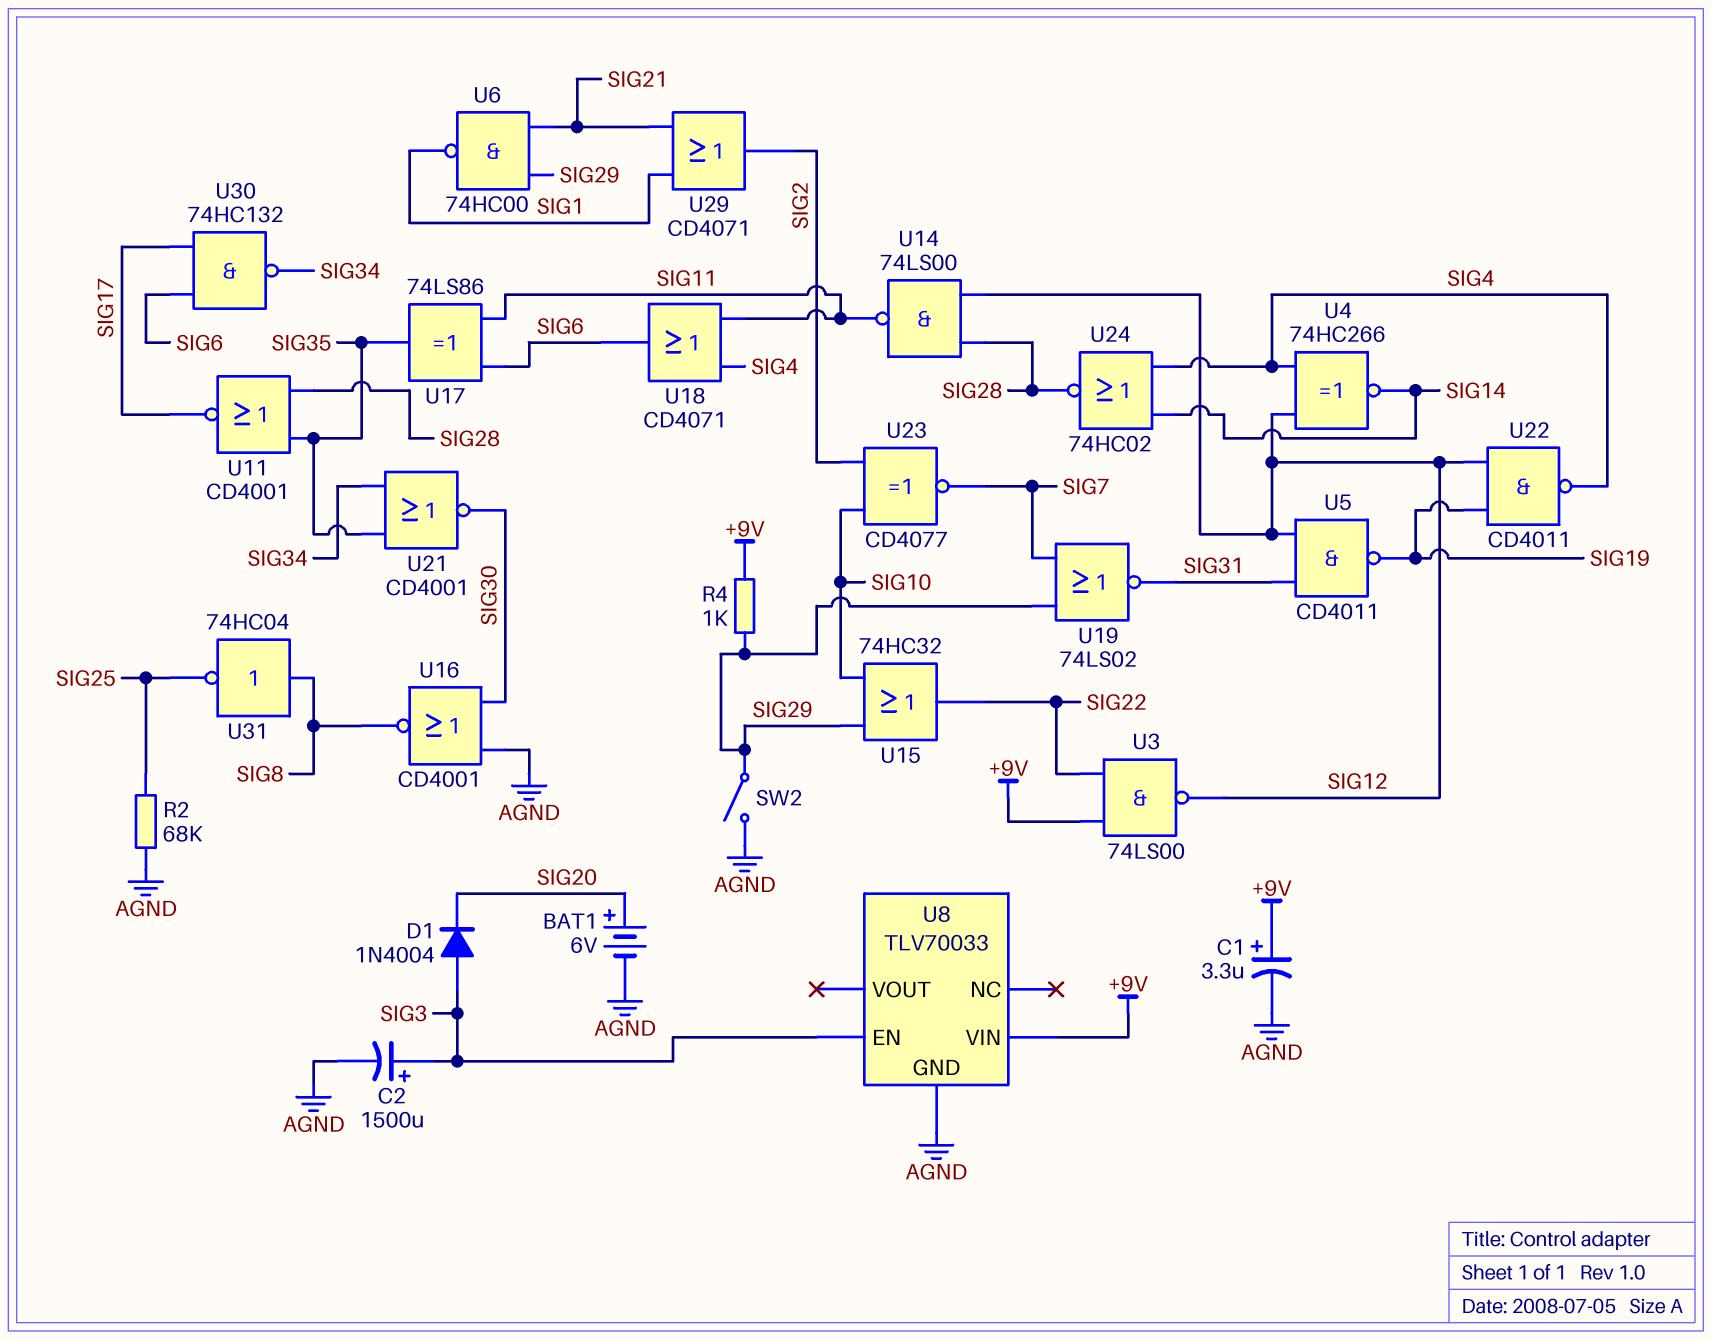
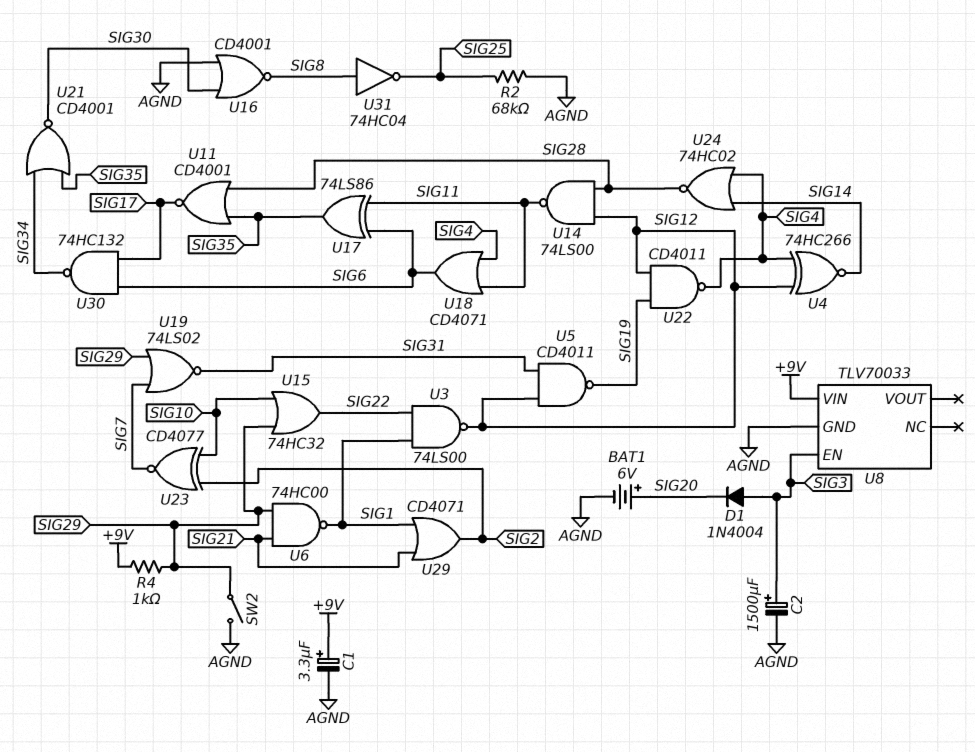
U3: NAND 74LS00 (in +9V, in SIG22, out SIG12) -> NAND 74LS00 (in SIG1, in SIG22, out SIG12)

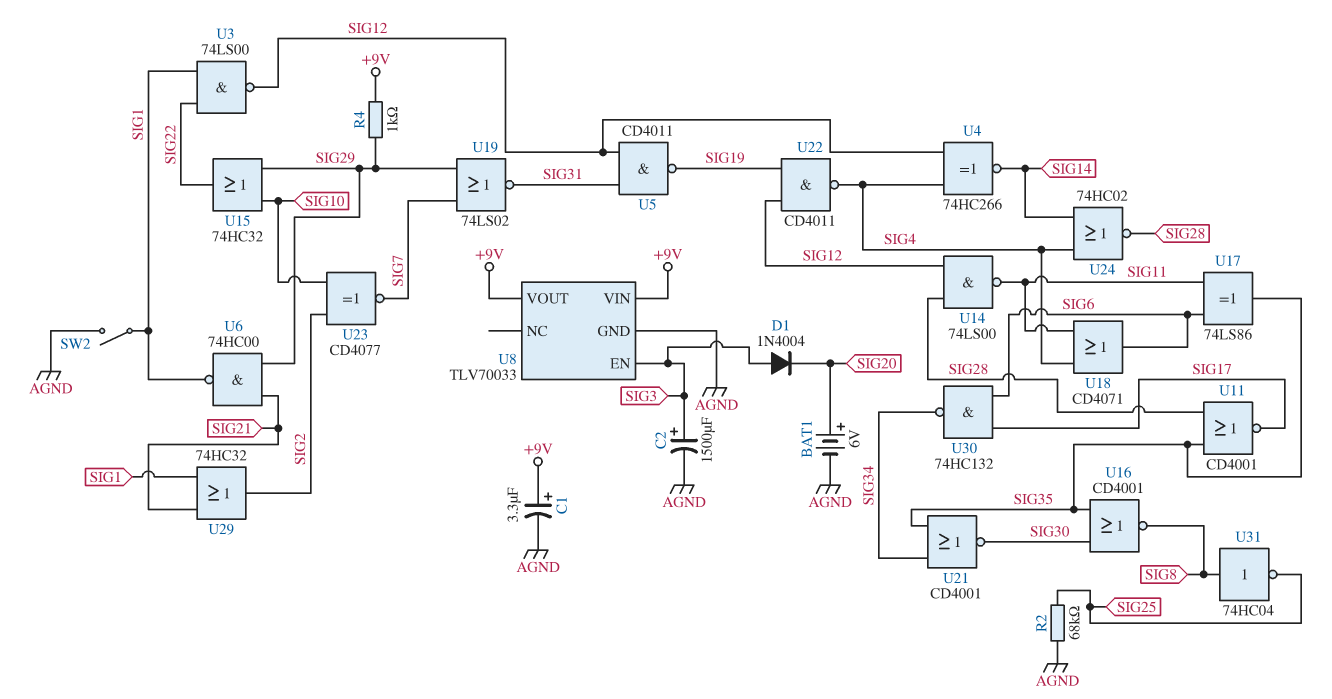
SW2: switch (AGND, SIG29) -> switch (AGND, SIG1)
U8 pin VOUT: none -> +9V
U16: NOR CD4001 (in AGND, in SIG30, out SIG8) -> NOR CD4001 (in SIG30, in SIG35, out SIG8)
U29: OR CD4071 (in SIG1, in SIG21, out SIG2) -> OR 74HC32 (in SIG1, in SIG21, out SIG2)

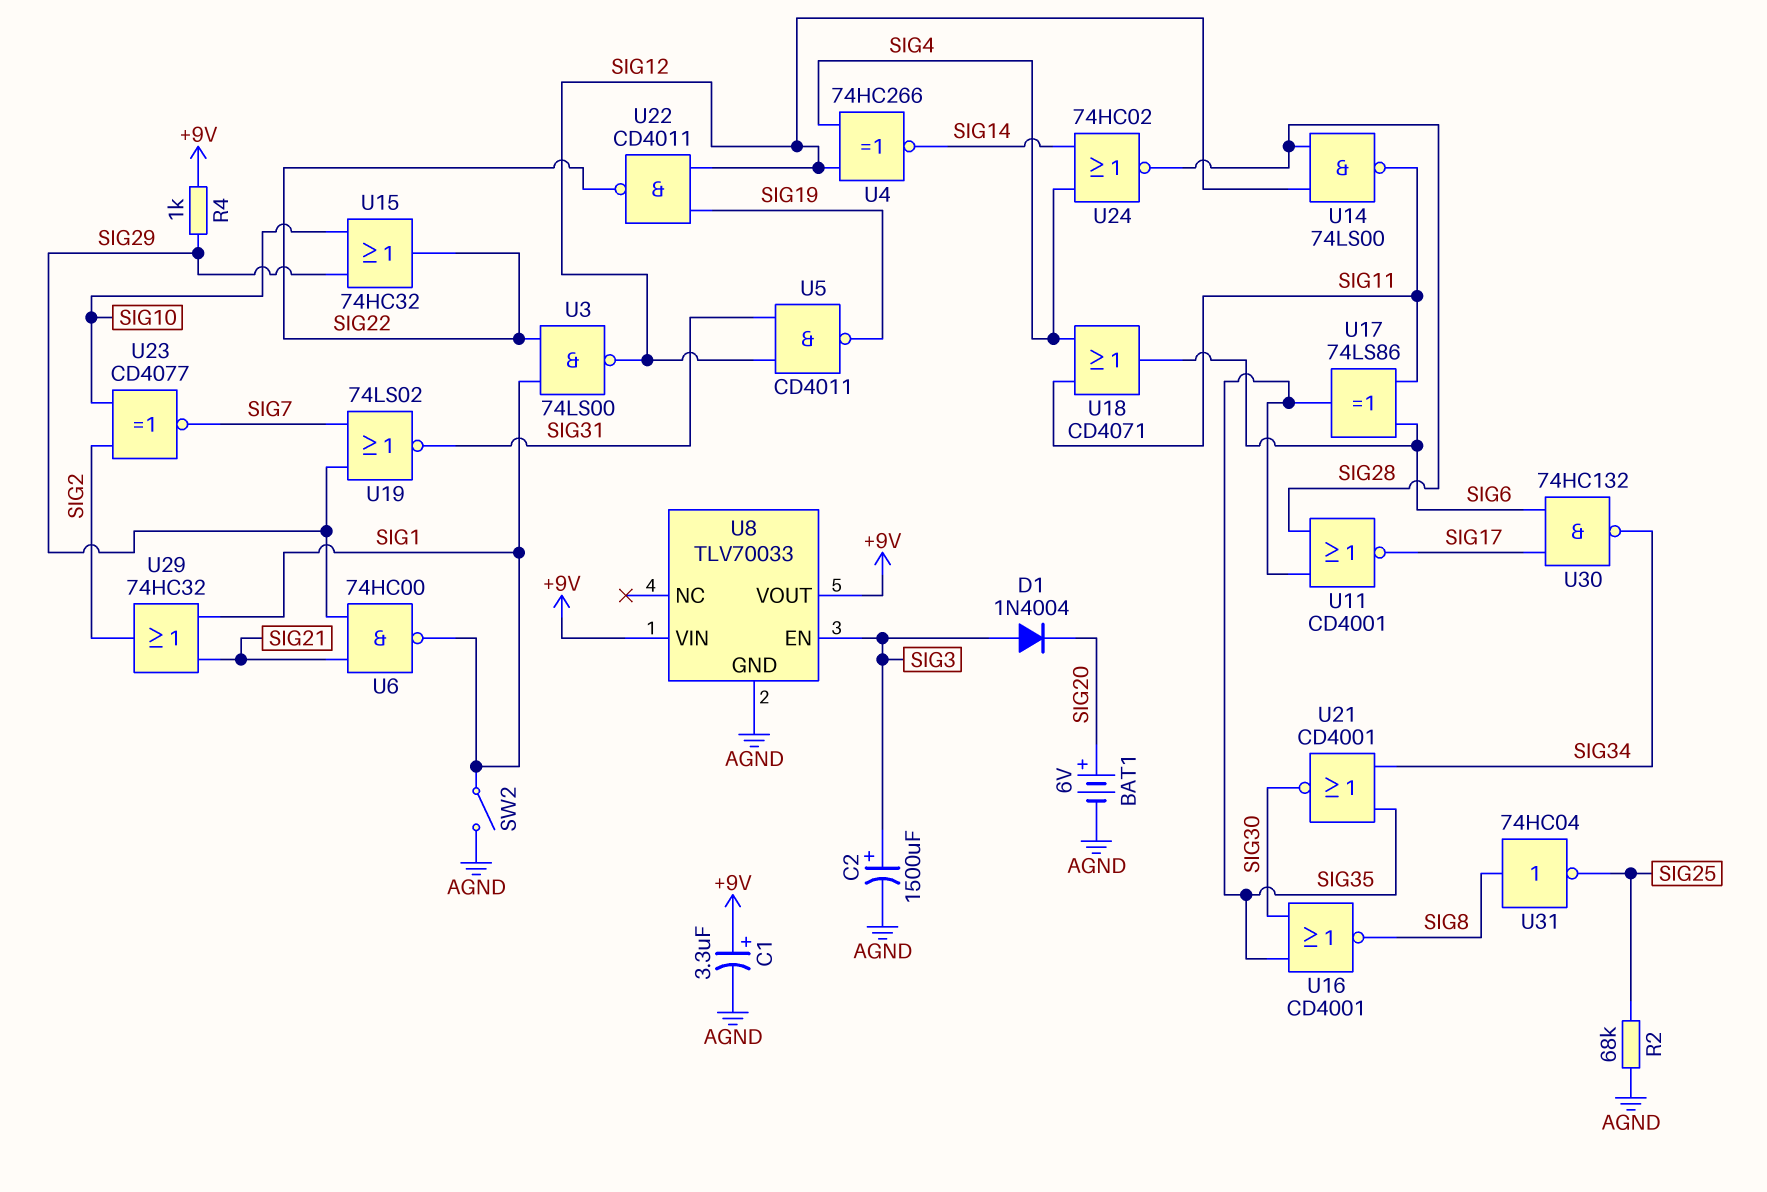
U22: NAND CD4011 (in SIG12, in SIG19, out SIG4) -> NAND CD4011 (in SIG12, in SIG19, out SIG22)

